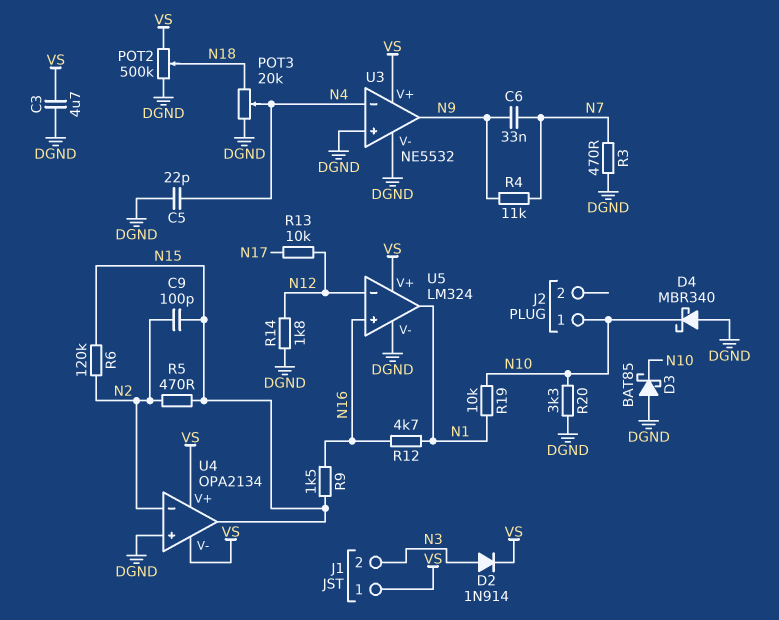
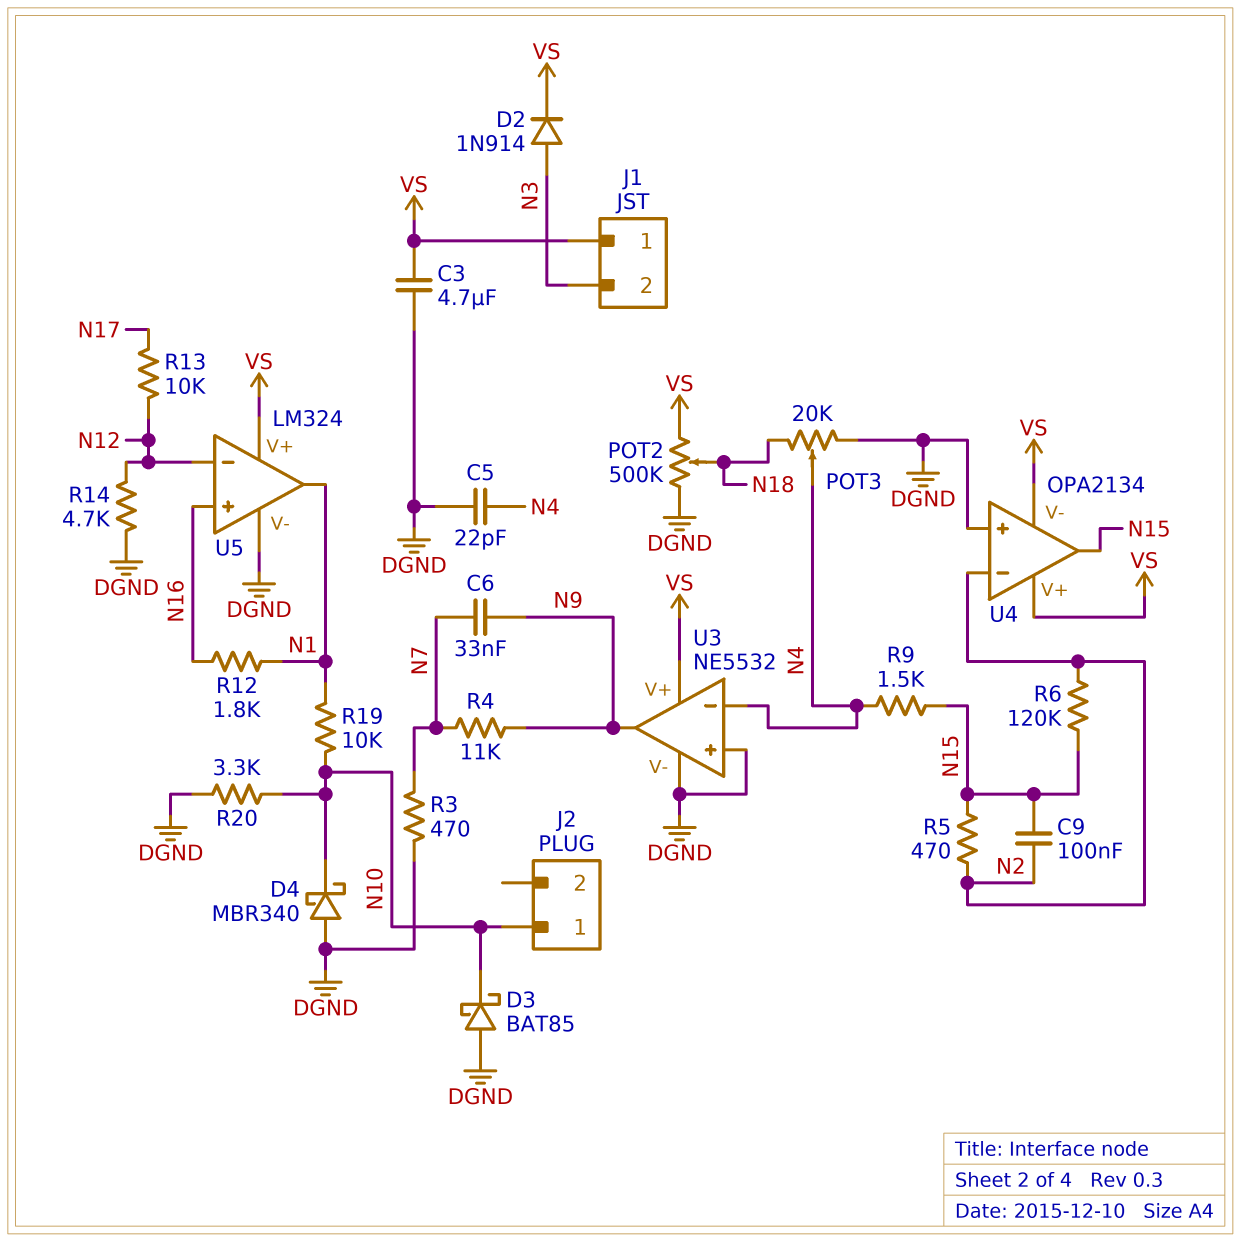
C9: 100pF (N2, N15) -> 100nF (N2, N15)
R9: 1.5k (N15, N16) -> 1.5k (N4, N15)
R12: 4.7k (N1, N16) -> 1.8k (N1, N16)
R14: 1.8k (DGND, N12) -> 4.7k (DGND, N12)

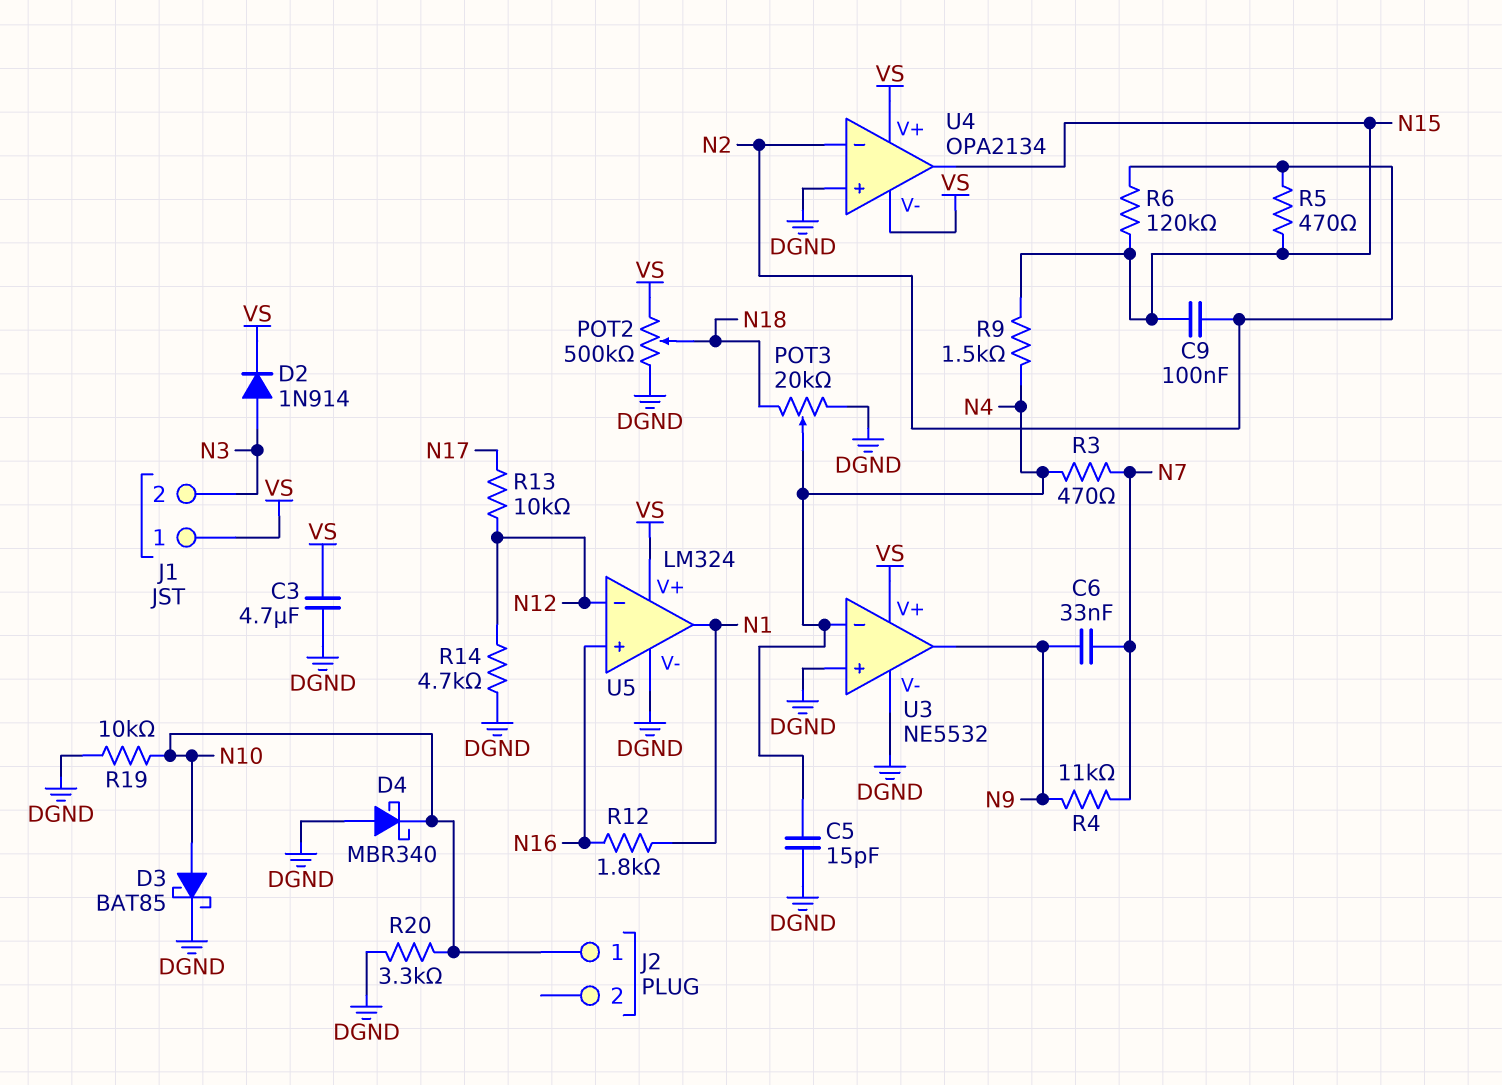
C5: 22pF (DGND, N4) -> 15pF (DGND, N4)
D3: schottky BAT85 (A DGND, K N10) -> schottky BAT85 (A N10, K DGND)
R3: 470 (DGND, N7) -> 470 (N4, N7)
R19: 10k (N1, N10) -> 10k (DGND, N10)

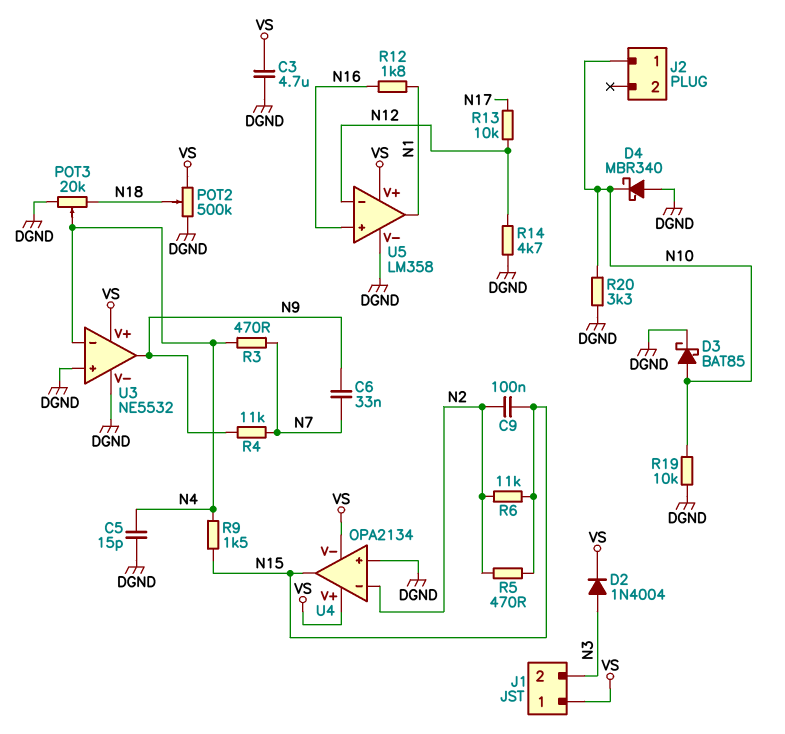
D2: diode 1N914 (A N3, K VS) -> diode 1N4004 (A N3, K VS)
R6: 120k (N2, N15) -> 11k (N2, N15)
U5: LM324 -> LM358

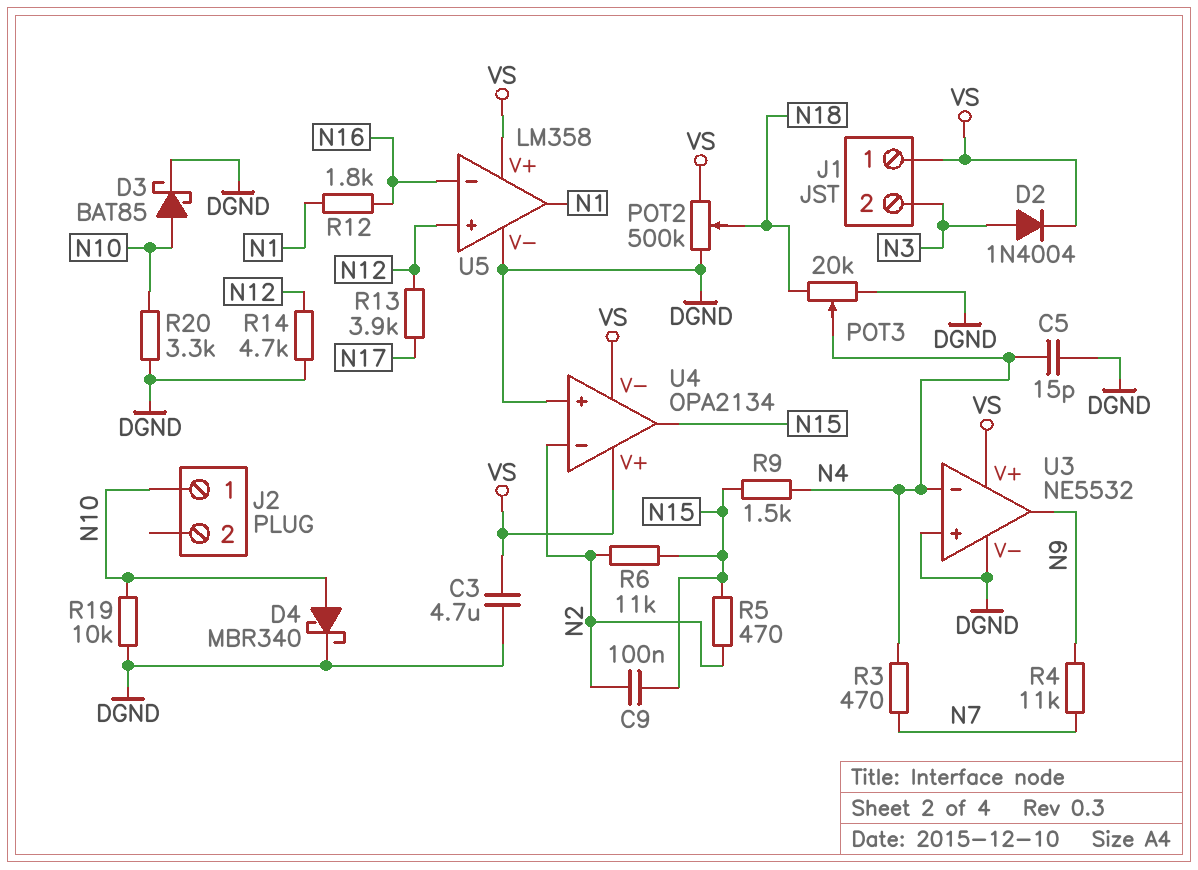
C6: 33nF (N7, N9) -> none
D4: schottky MBR340 (A DGND, K N10) -> schottky MBR340 (A N10, K DGND)
R13: 10k (N12, N17) -> 3.9k (N12, N17)
U5 pin in+: N16 -> N12
U5 pin in-: N12 -> N16

